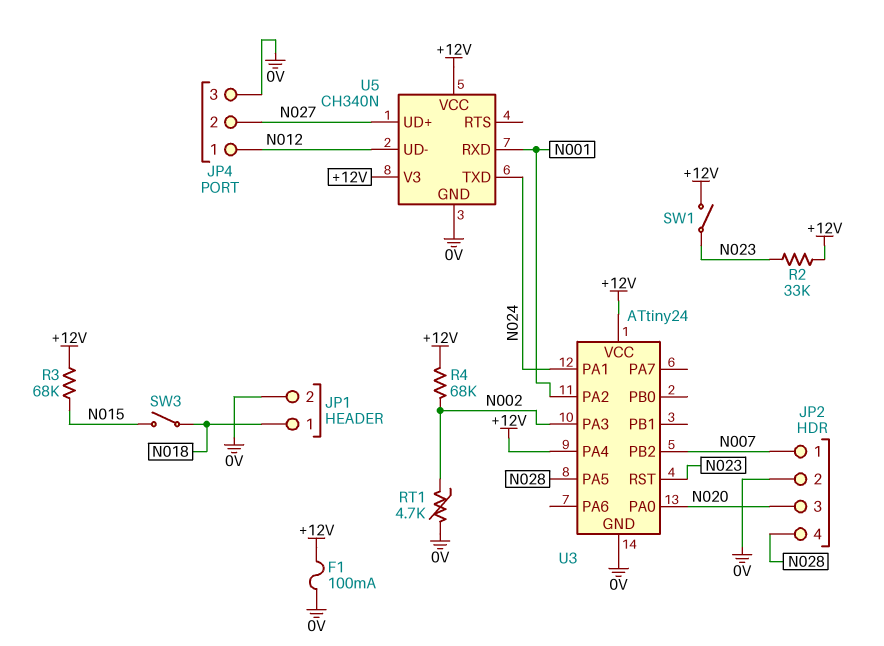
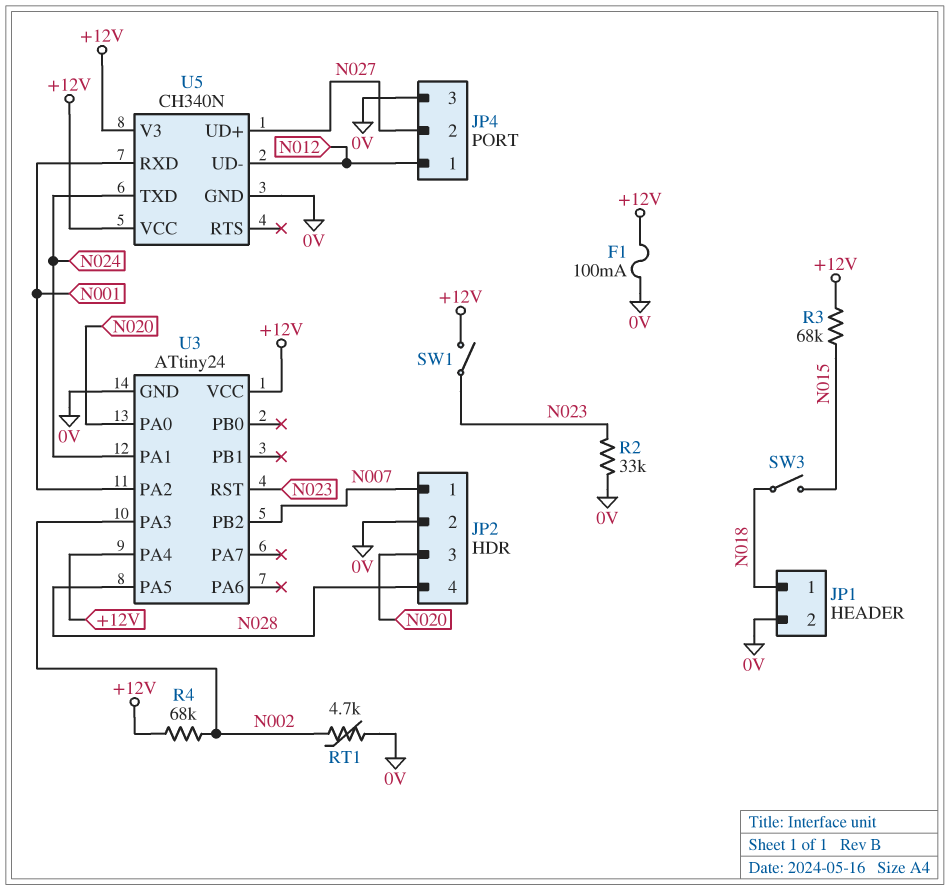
R2: 33k (+12V, N023) -> 33k (0V, N023)

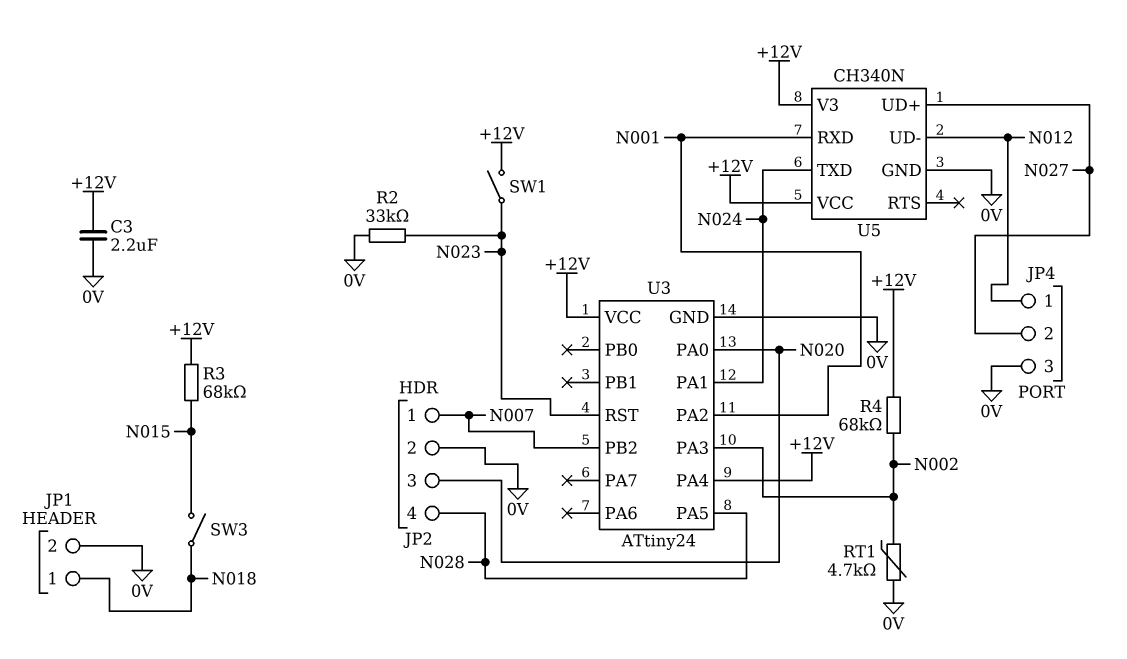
C3: none -> 2.2uF (+12V, 0V)
F1: 100mA (+12V, 0V) -> none

